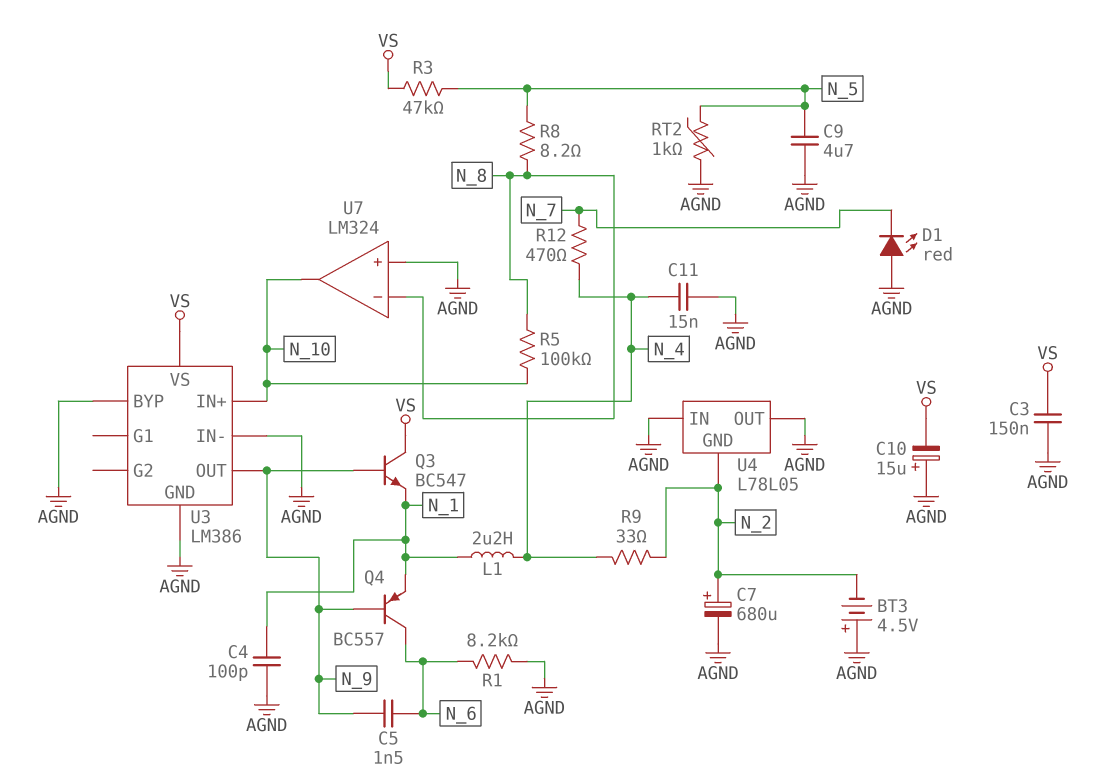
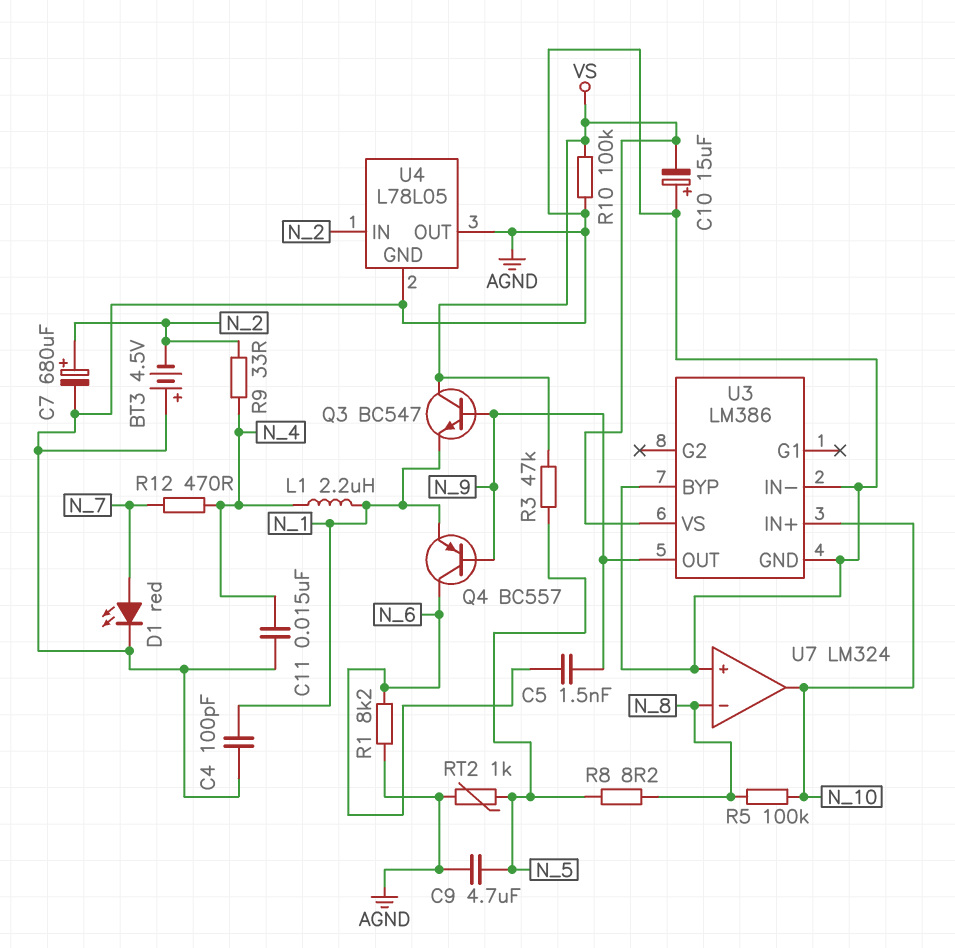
C3: 150nF (AGND, VS) -> none
D1: LED red (A AGND, K N_7) -> LED red (A N_7, K AGND)
R10: none -> 100k (AGND, VS)
U4 pin GND: N_2 -> AGND
U4 pin IN: AGND -> N_2

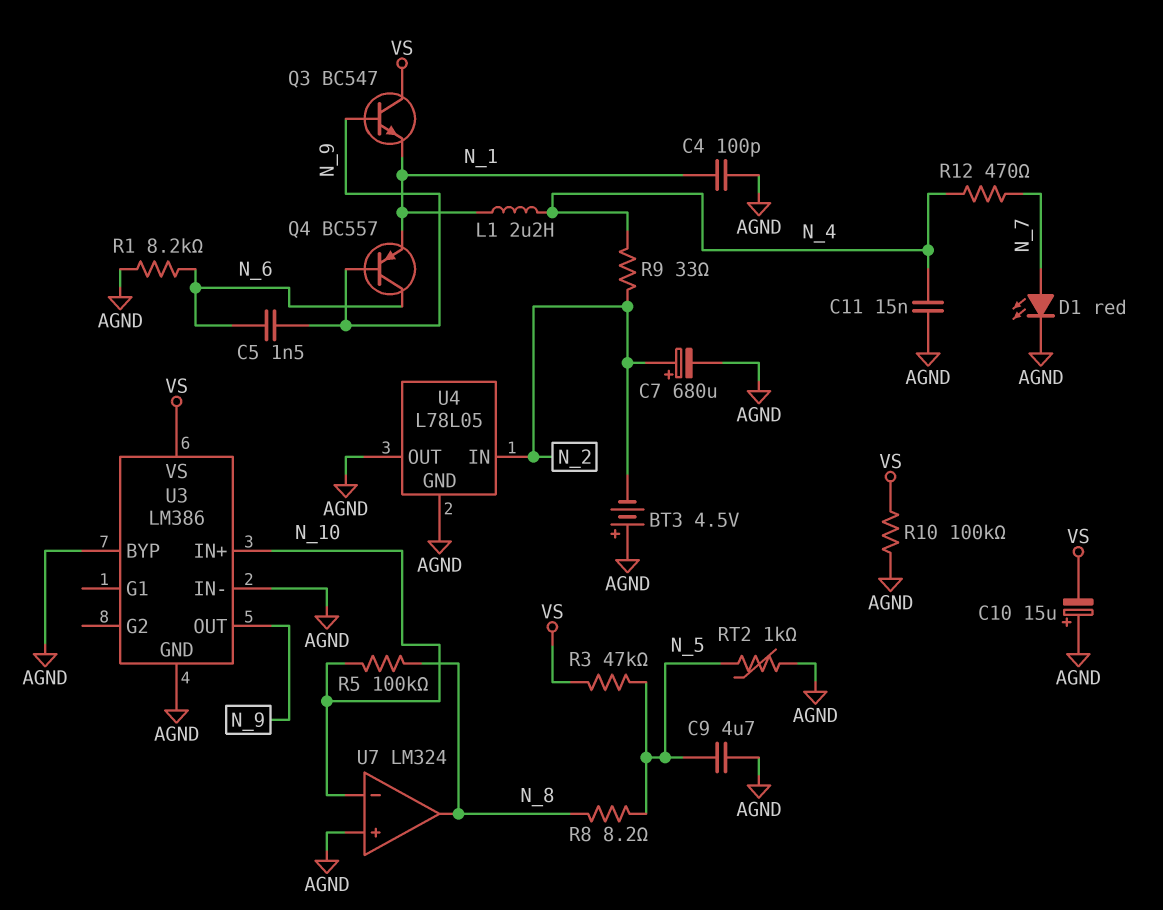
U7 pin in-: N_8 -> N_10
U7 pin out: N_10 -> N_8

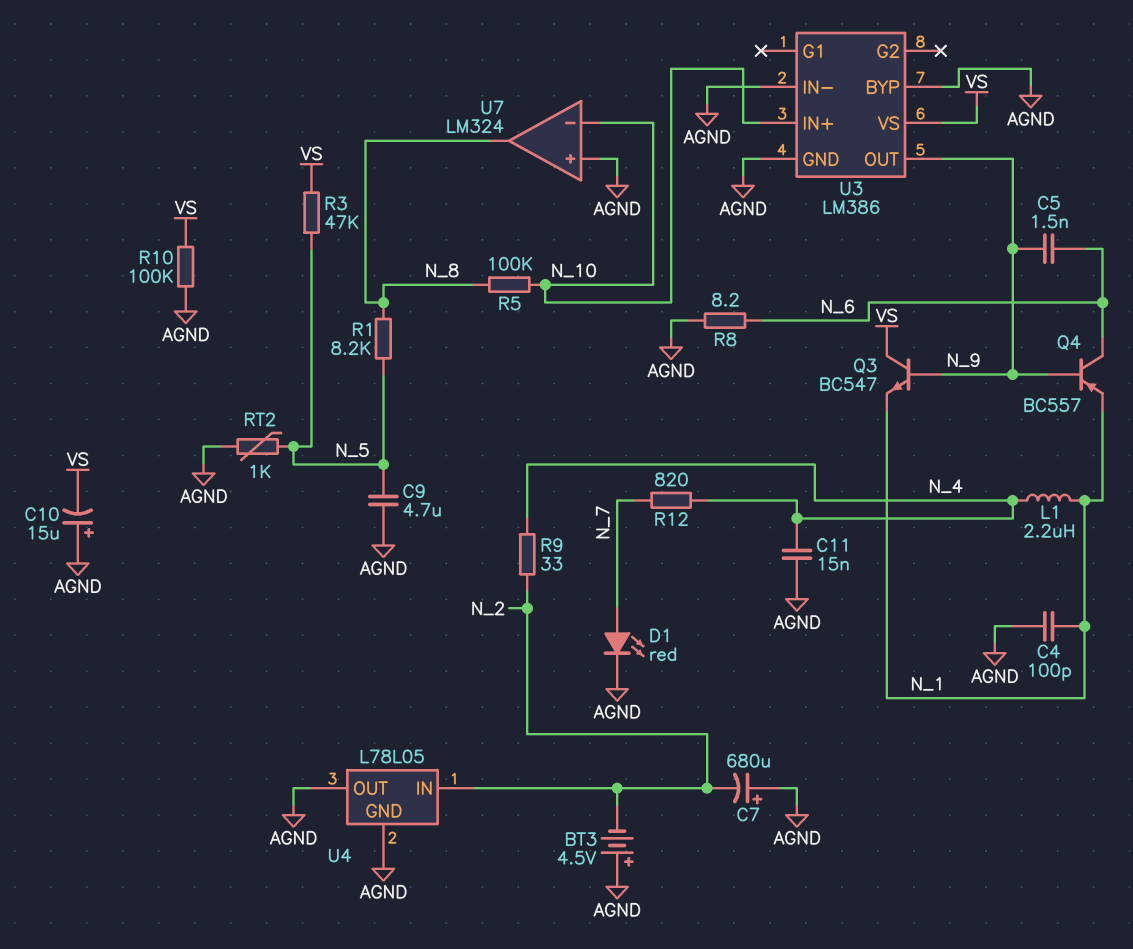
C7: 680uF (plus N_2, minus AGND) -> 680uF (plus AGND, minus N_2)
R1: 8.2k (AGND, N_6) -> 8.2k (N_5, N_8)
R8: 8.2 (N_5, N_8) -> 8.2 (AGND, N_6)
R12: 470 (N_4, N_7) -> 820 (N_4, N_7)

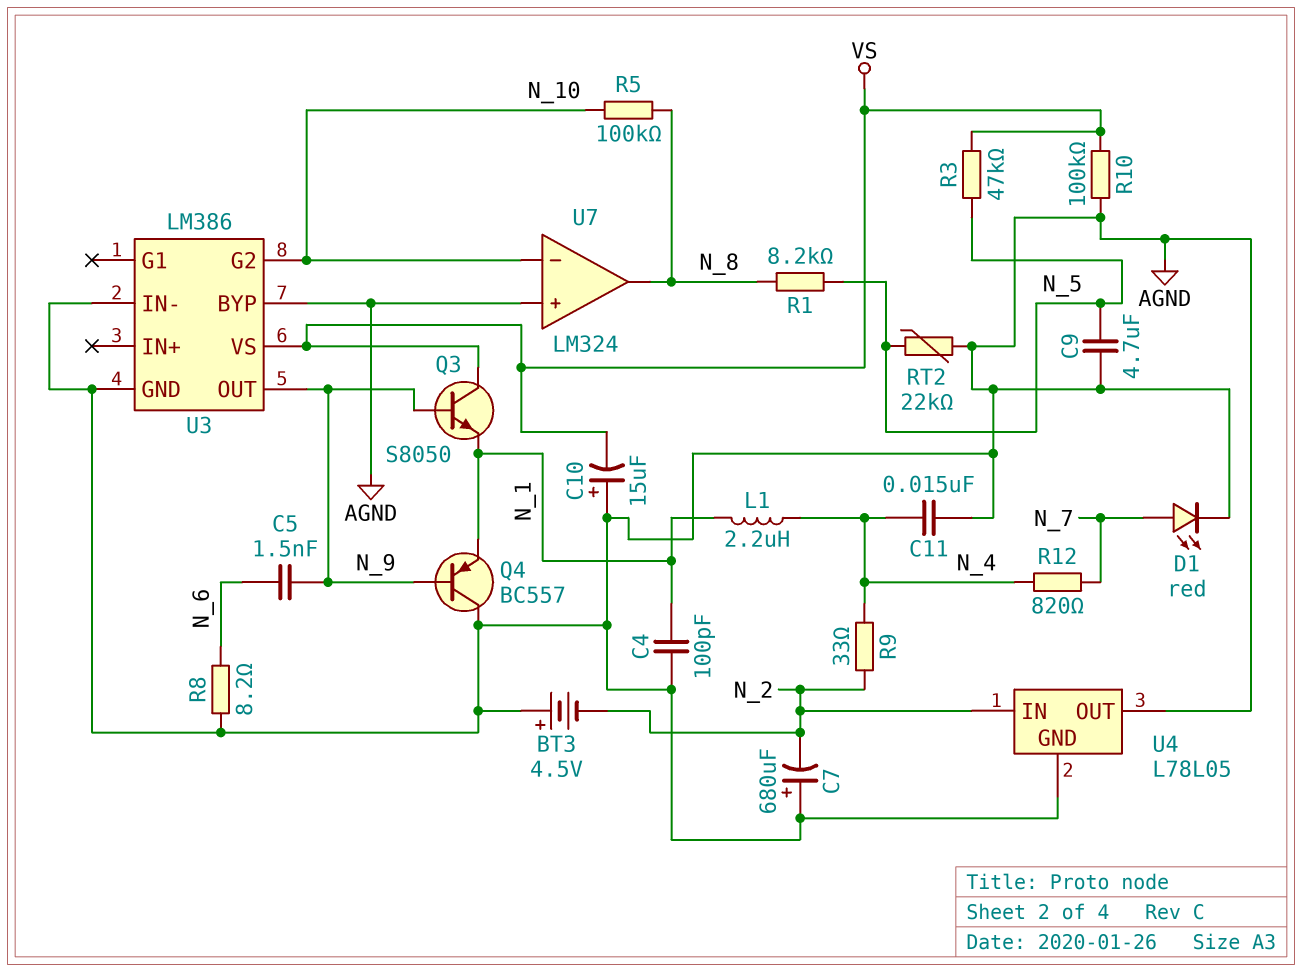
Q3: NPN BC547 (B N_9, C VS, E N_1) -> NPN S8050 (B N_9, C VS, E N_1)
Q4: PNP BC557 (B N_9, C N_6, E N_1) -> PNP BC557 (B N_9, C AGND, E N_1)
RT2: 1k (AGND, N_5) -> 22k (AGND, N_5)
U3 pin G2: none -> N_10
U3 pin IN+: N_10 -> none

